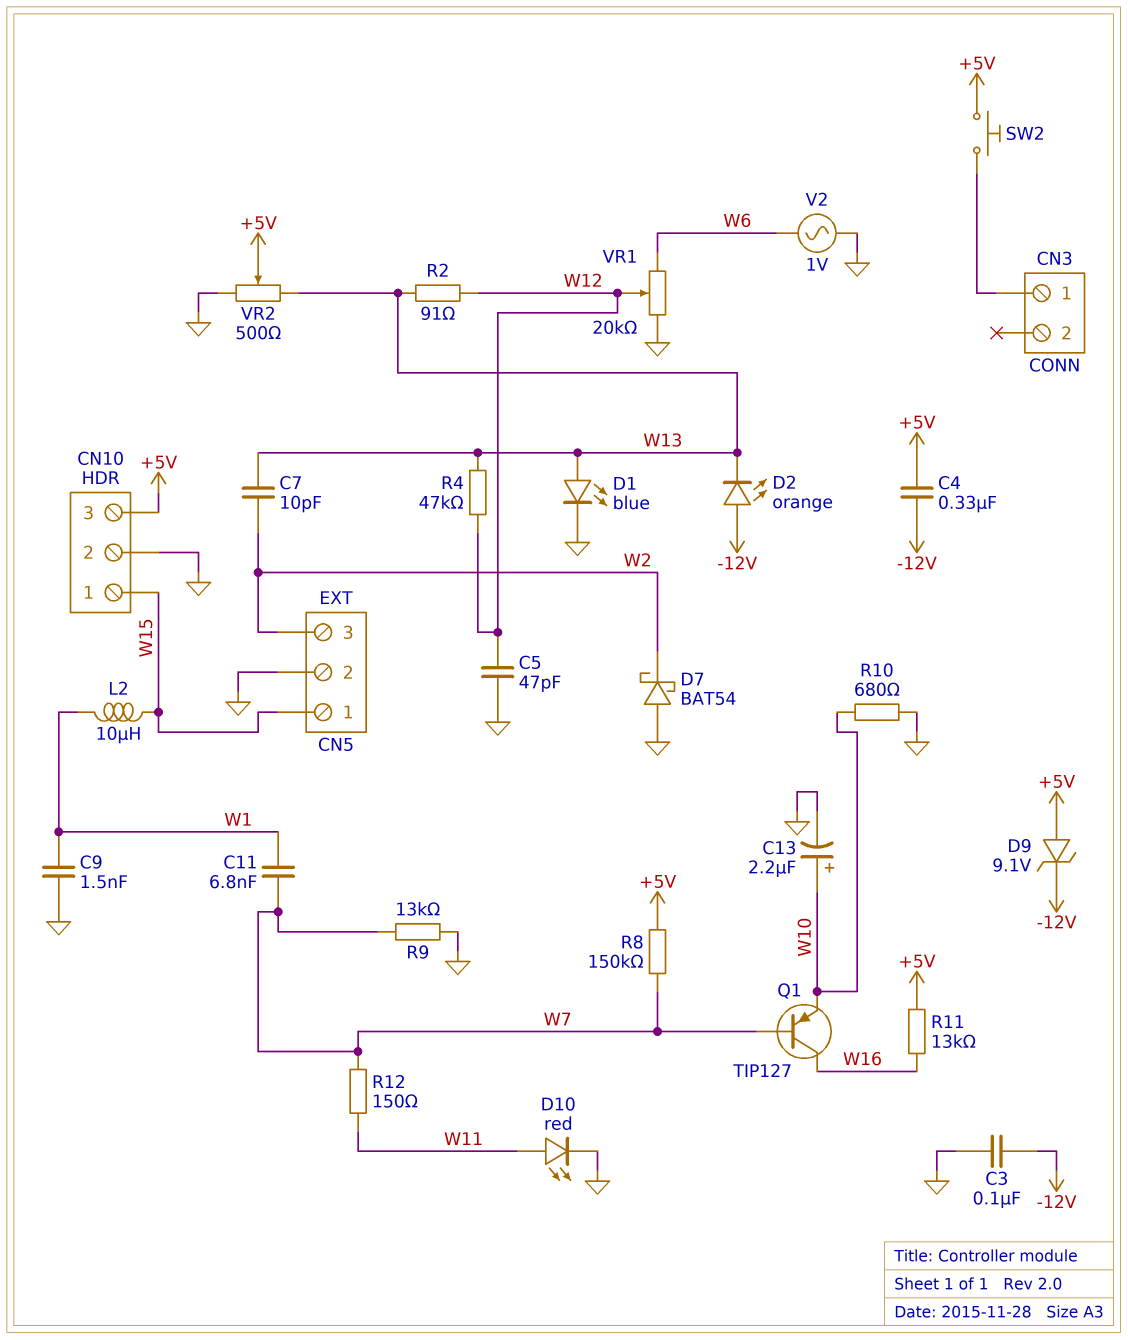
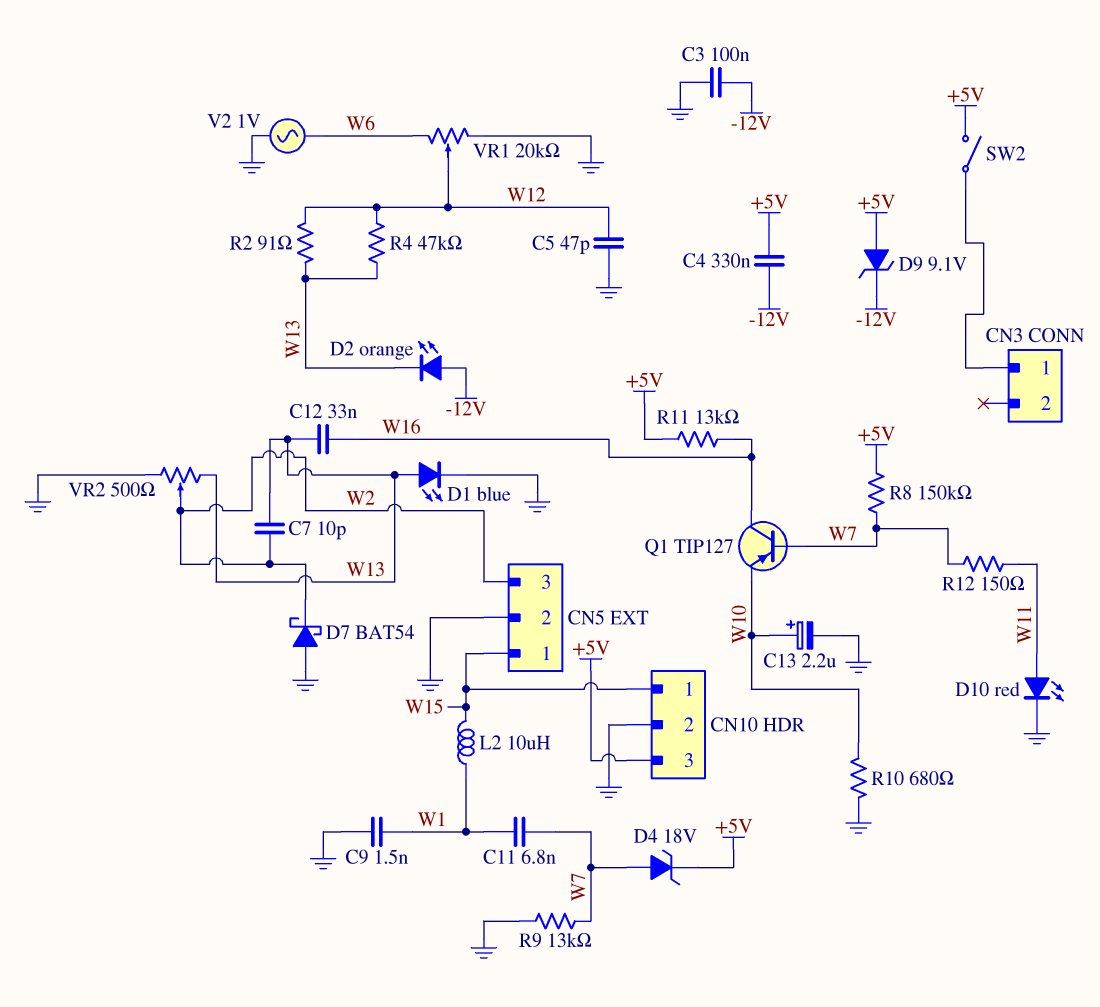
C12: none -> 33nF (W13, W16)
D4: none -> zener 18V (A W7, K +5V)
SW2: button (+5V, CN3/1) -> switch (+5V, CN3/1)
VR2: 500 (GND, W13, wiper +5V) -> 500 (GND, W13, wiper W2)

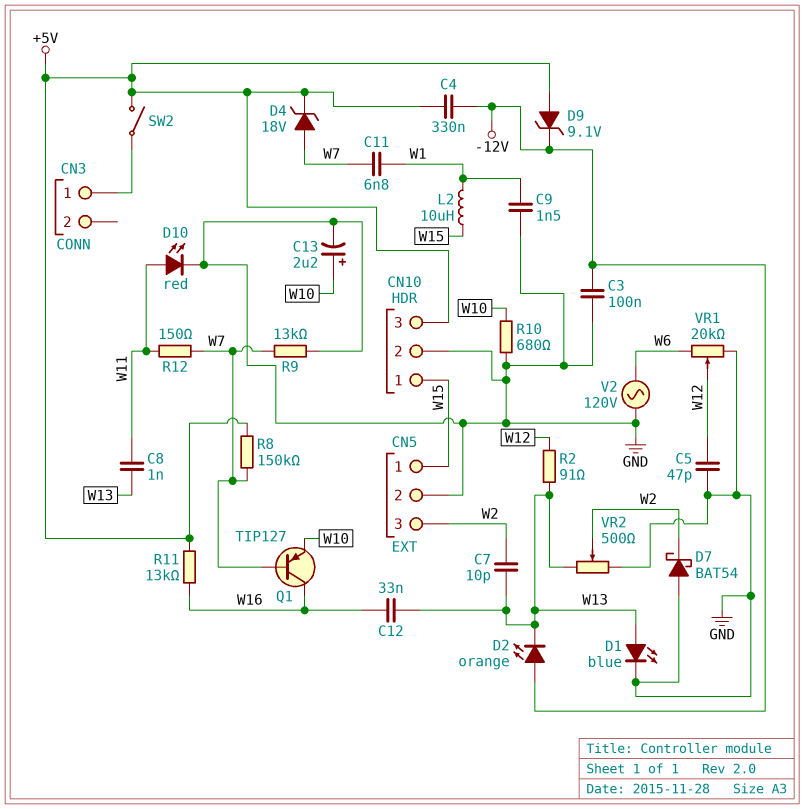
C8: none -> 1nF (W11, W13)
R4: 47k (W12, W13) -> none
V2: AC 1V (GND, W6) -> AC 120V (GND, W6)

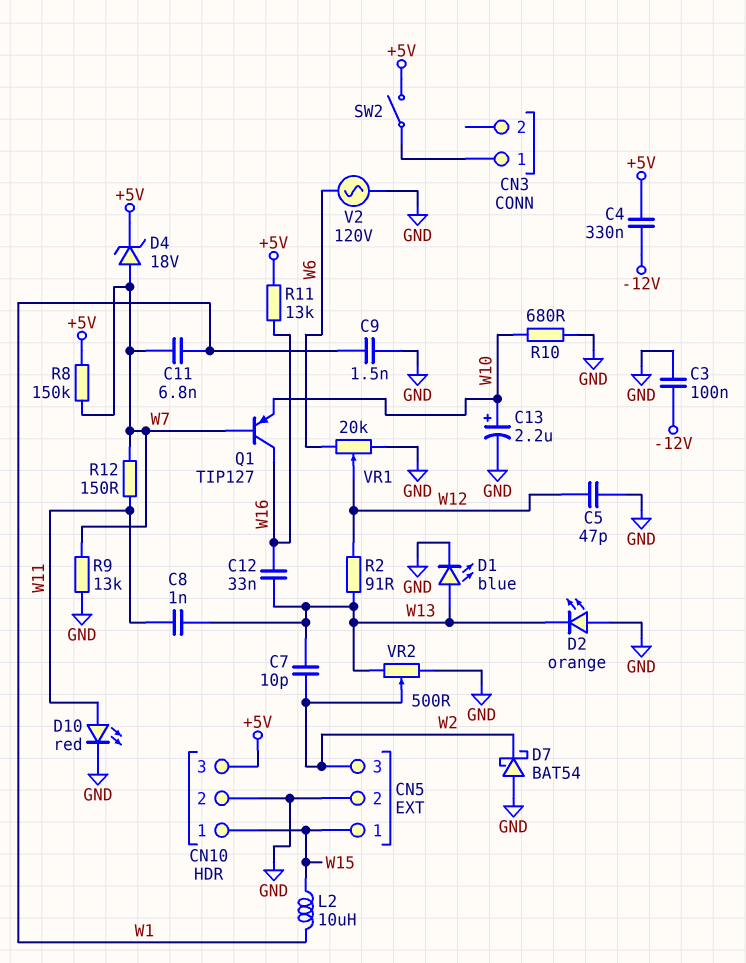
D2: LED orange (A -12V, K W13) -> LED orange (A GND, K W13)
D9: zener 9.1V (A +5V, K -12V) -> none

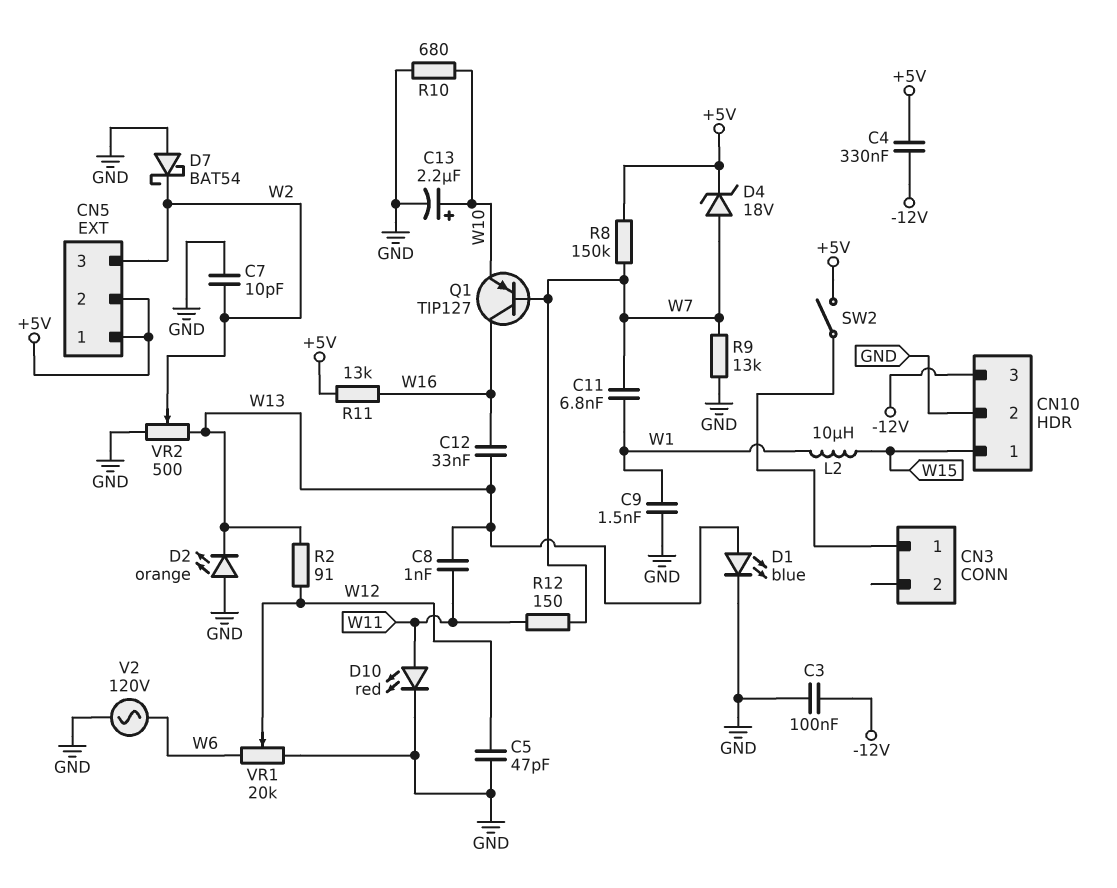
C7: 10pF (W2, W13) -> 10pF (GND, W2)
CN5 pin 1: W15 -> +5V
CN5 pin 2: GND -> +5V
CN10 pin 3: +5V -> -12V

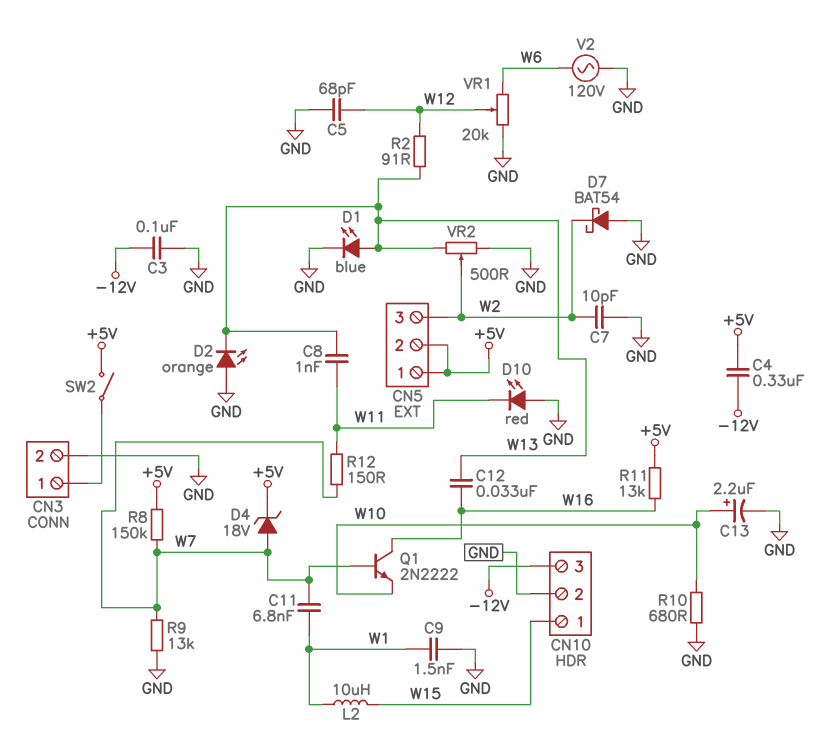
C5: 47pF (GND, W12) -> 68pF (GND, W12)
CN3 pin 2: none -> GND
D10: LED red (A W11, K GND) -> LED red (A GND, K W11)
Q1: PNP TIP127 (B W7, C W16, E W10) -> NPN 2N2222 (B W7, C W16, E W10)

